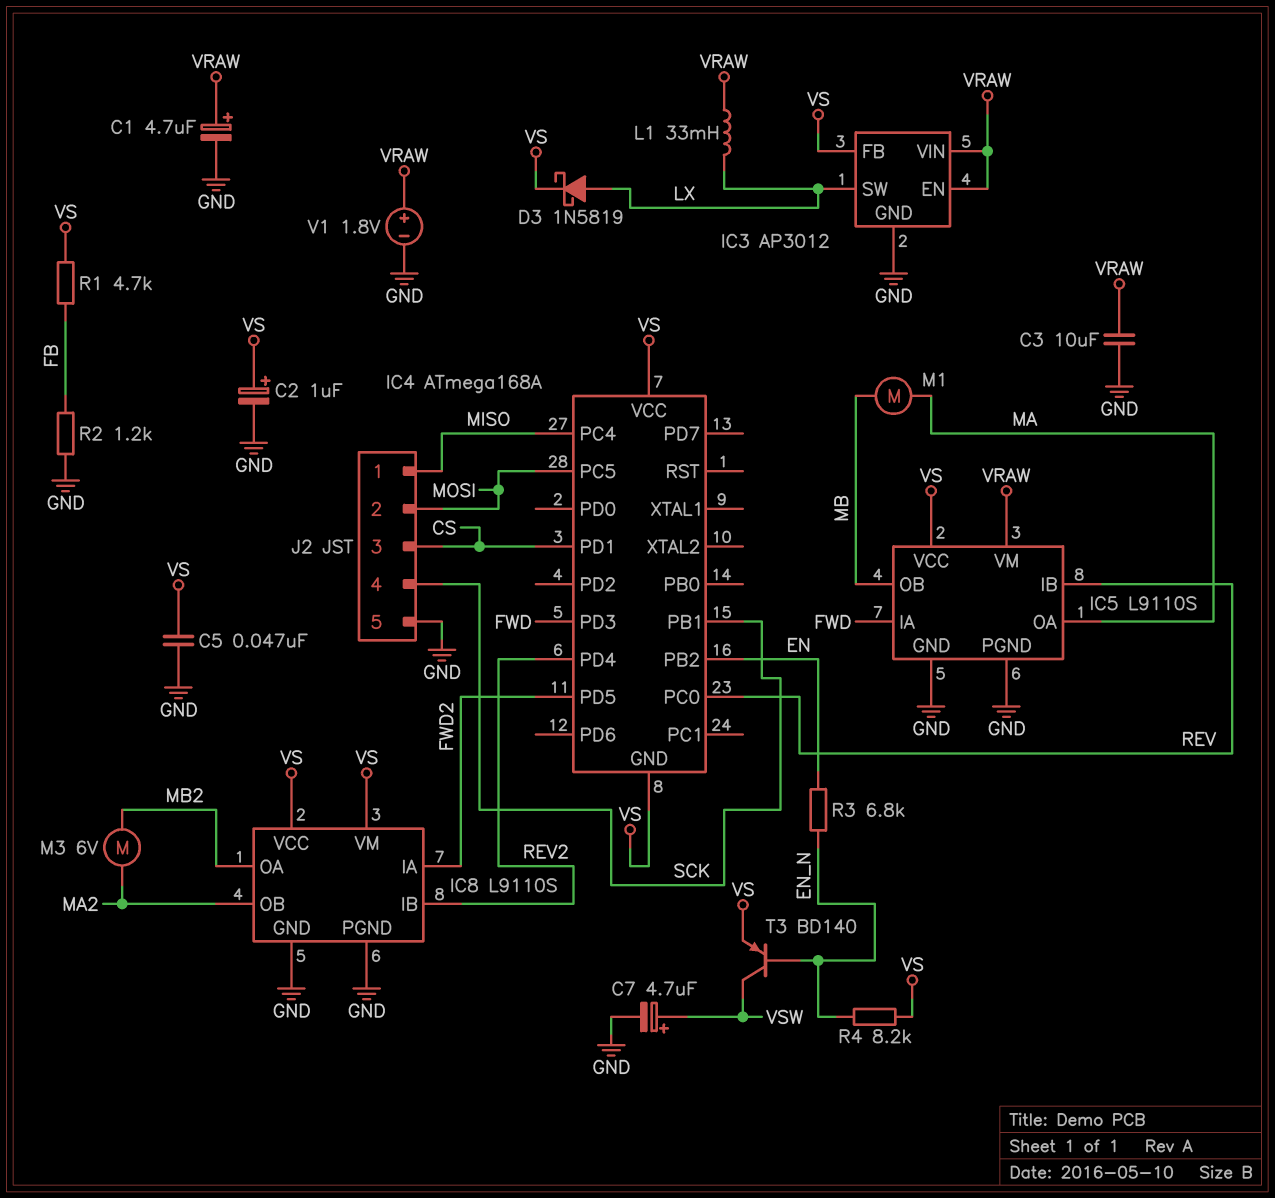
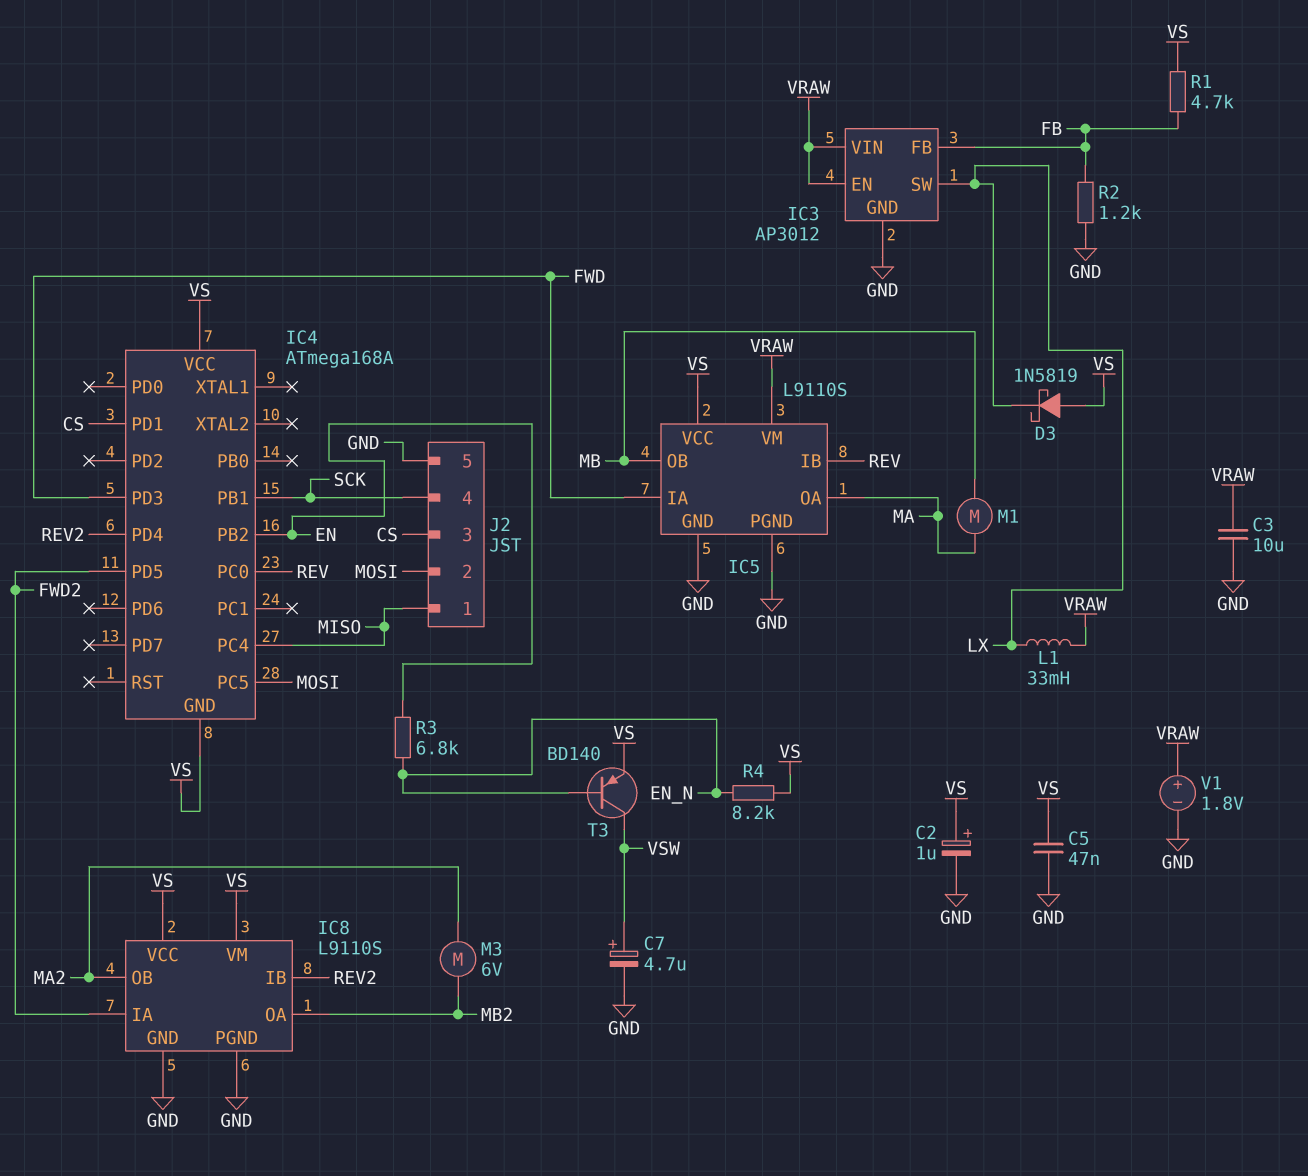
C1: 4.7uF (plus VRAW, minus GND) -> none
D3: schottky 1N5819 (A LX, K VS) -> schottky 1N5819 (A VS, K LX)
IC3 pin FB: VS -> FB

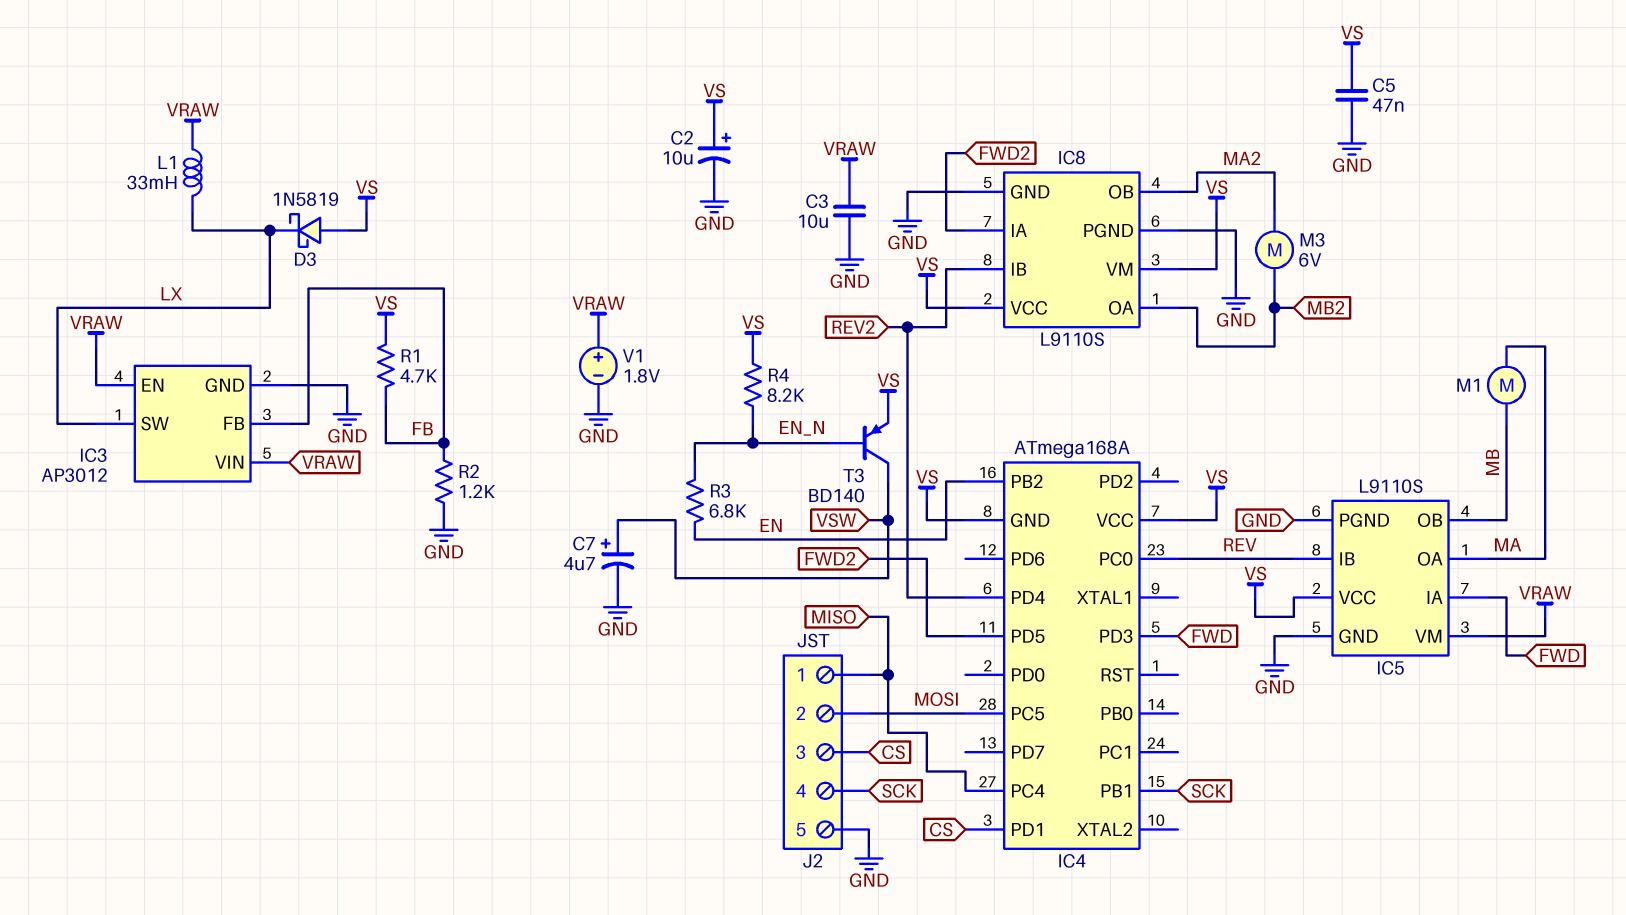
C2: 1uF (plus VS, minus GND) -> 10uF (plus VS, minus GND)

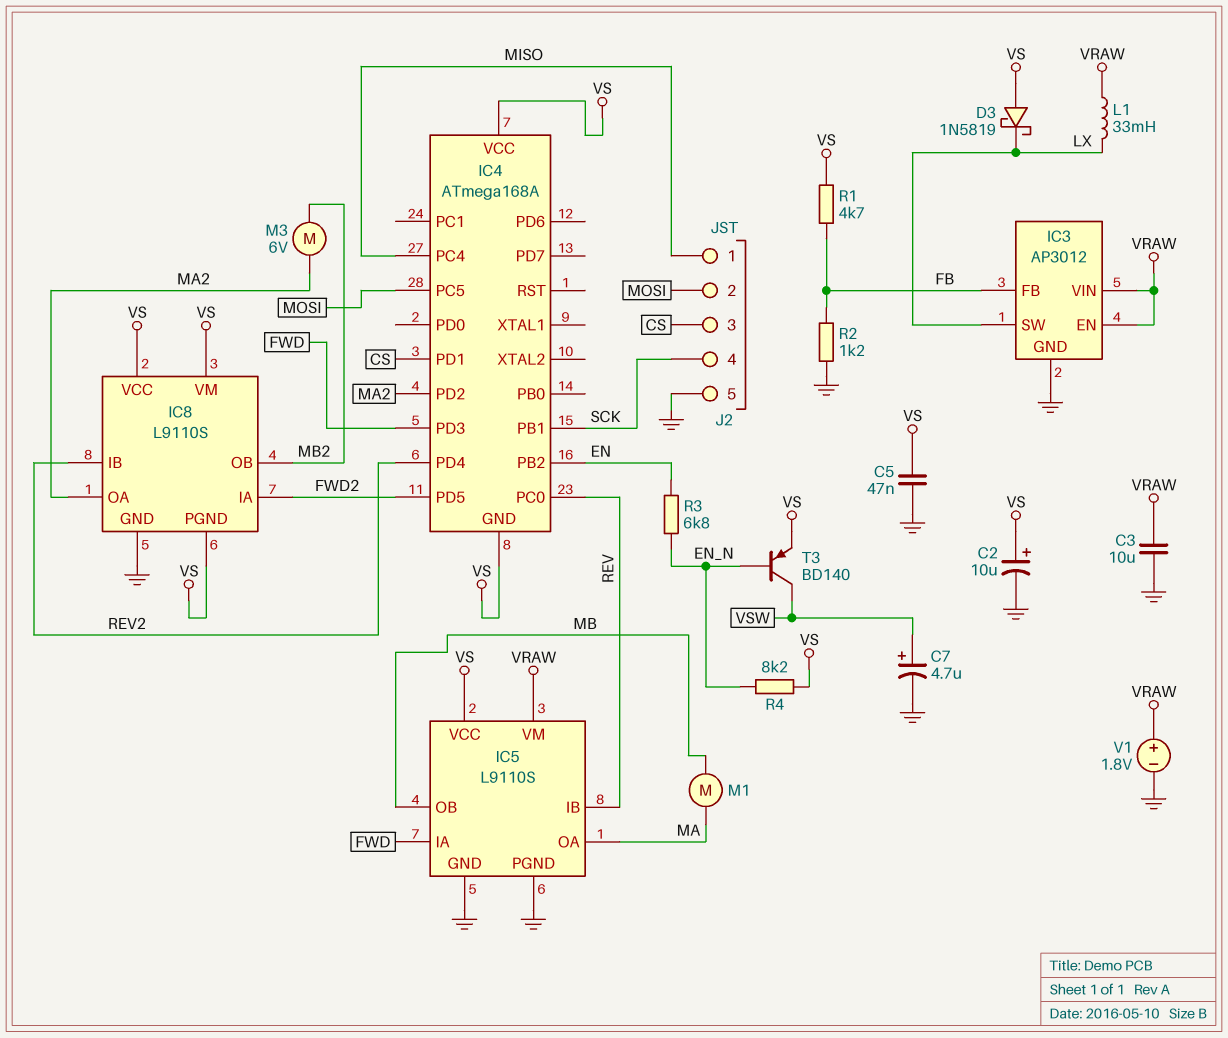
IC4 pin PD2: none -> MA2
IC8 pin OA: MB2 -> MA2
IC8 pin OB: MA2 -> MB2
IC8 pin PGND: GND -> VS

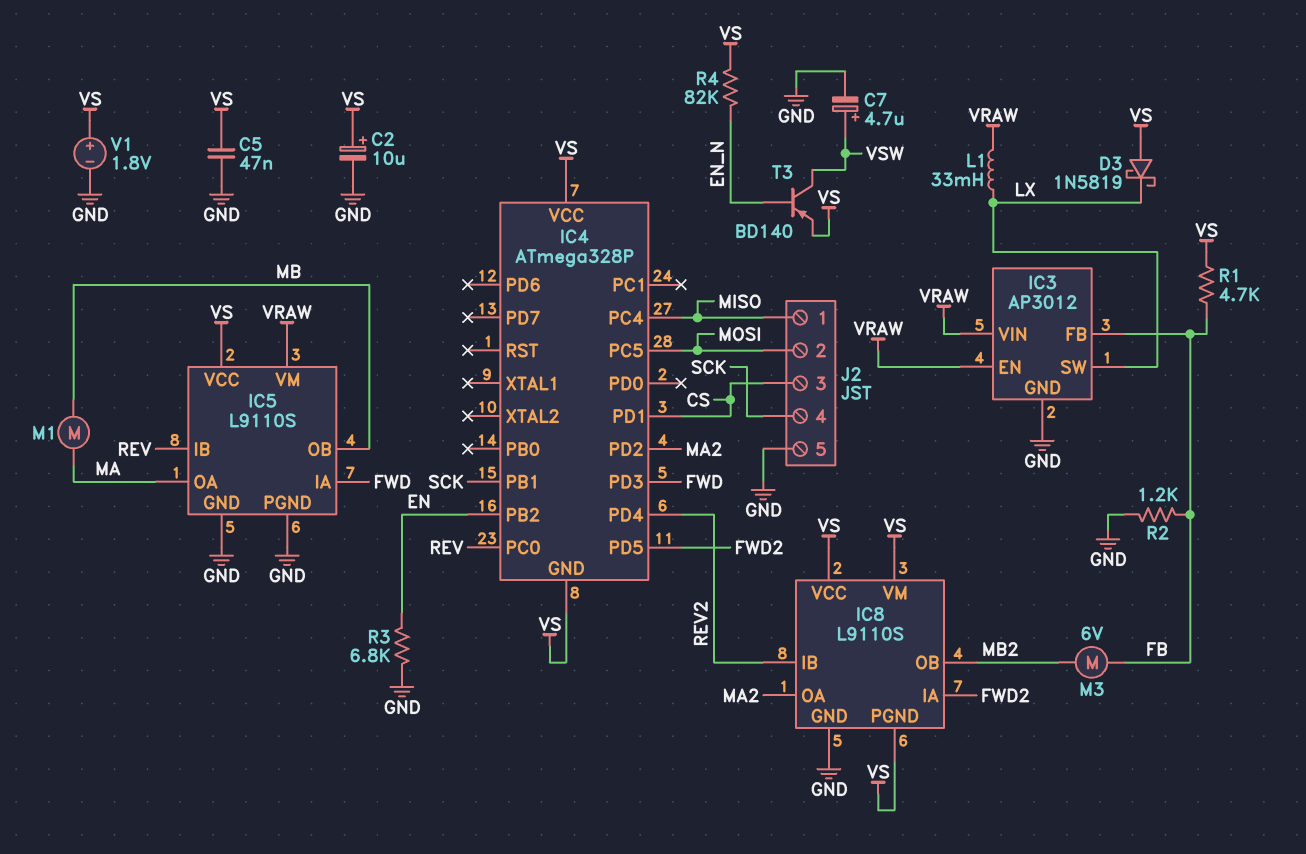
C3: 10uF (GND, VRAW) -> none
IC4: ATmega168A -> ATmega328P
M3: motor 6V (MA2, MB2) -> motor 6V (FB, MB2)
R3: 6.8k (EN, EN_N) -> 6.8k (EN, GND)
R4: 8.2k (EN_N, VS) -> 82k (EN_N, VS)
V1: 1.8V (plus VRAW, minus GND) -> 1.8V (plus VS, minus GND)

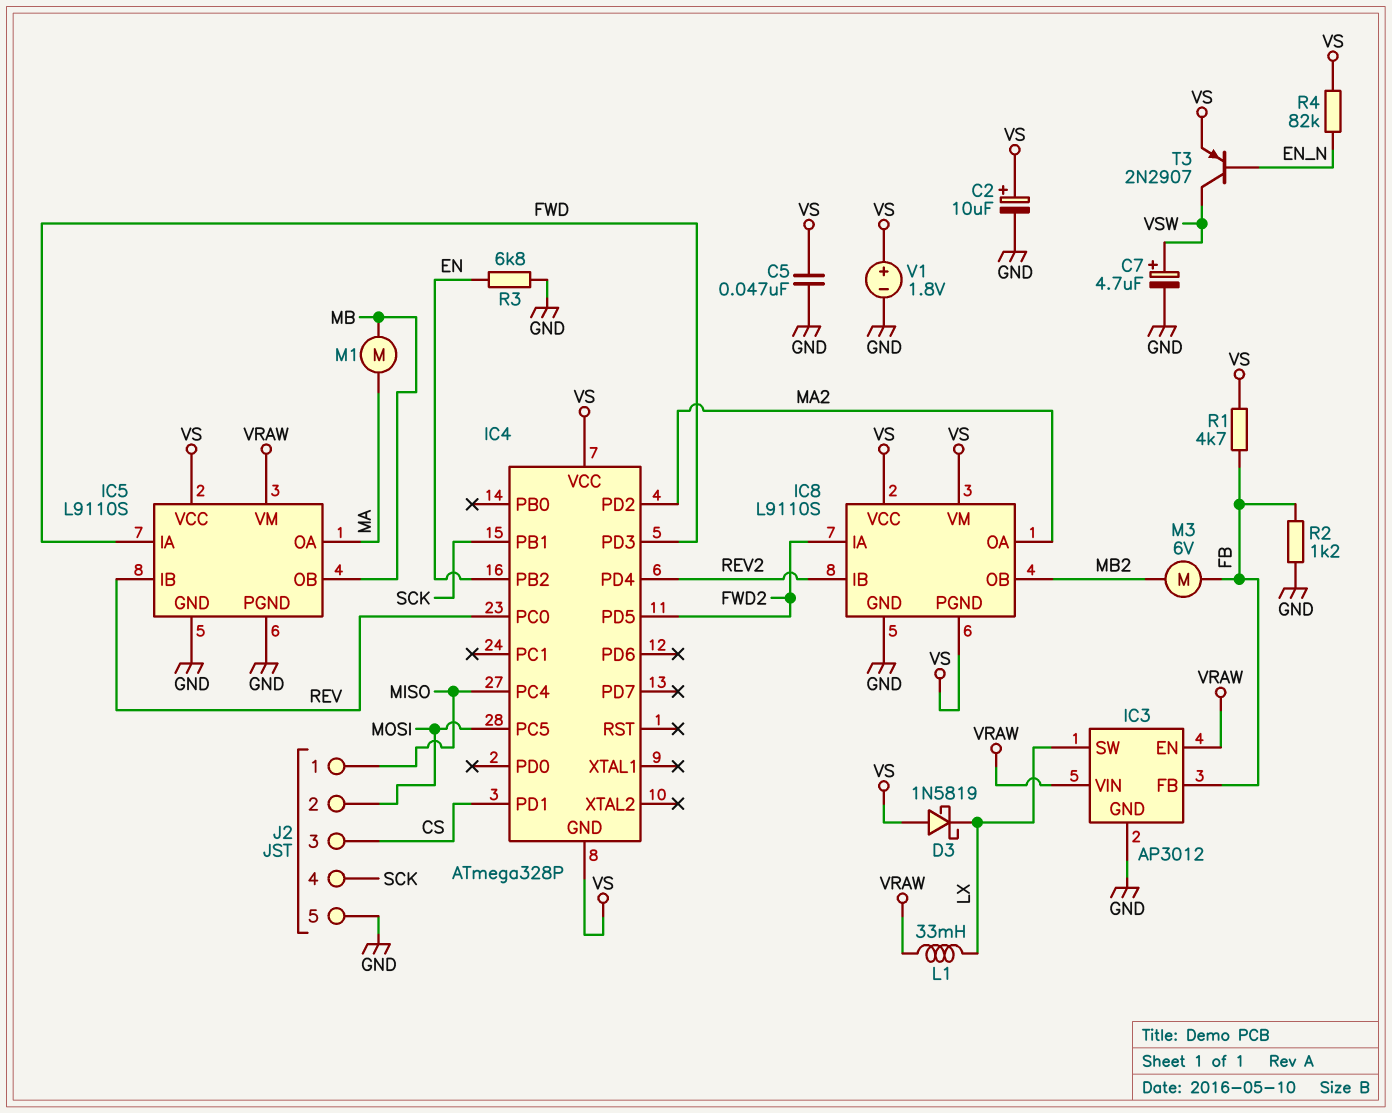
T3: PNP BD140 (B EN_N, C VSW, E VS) -> PNP 2N2907 (B EN_N, C VSW, E VS)

